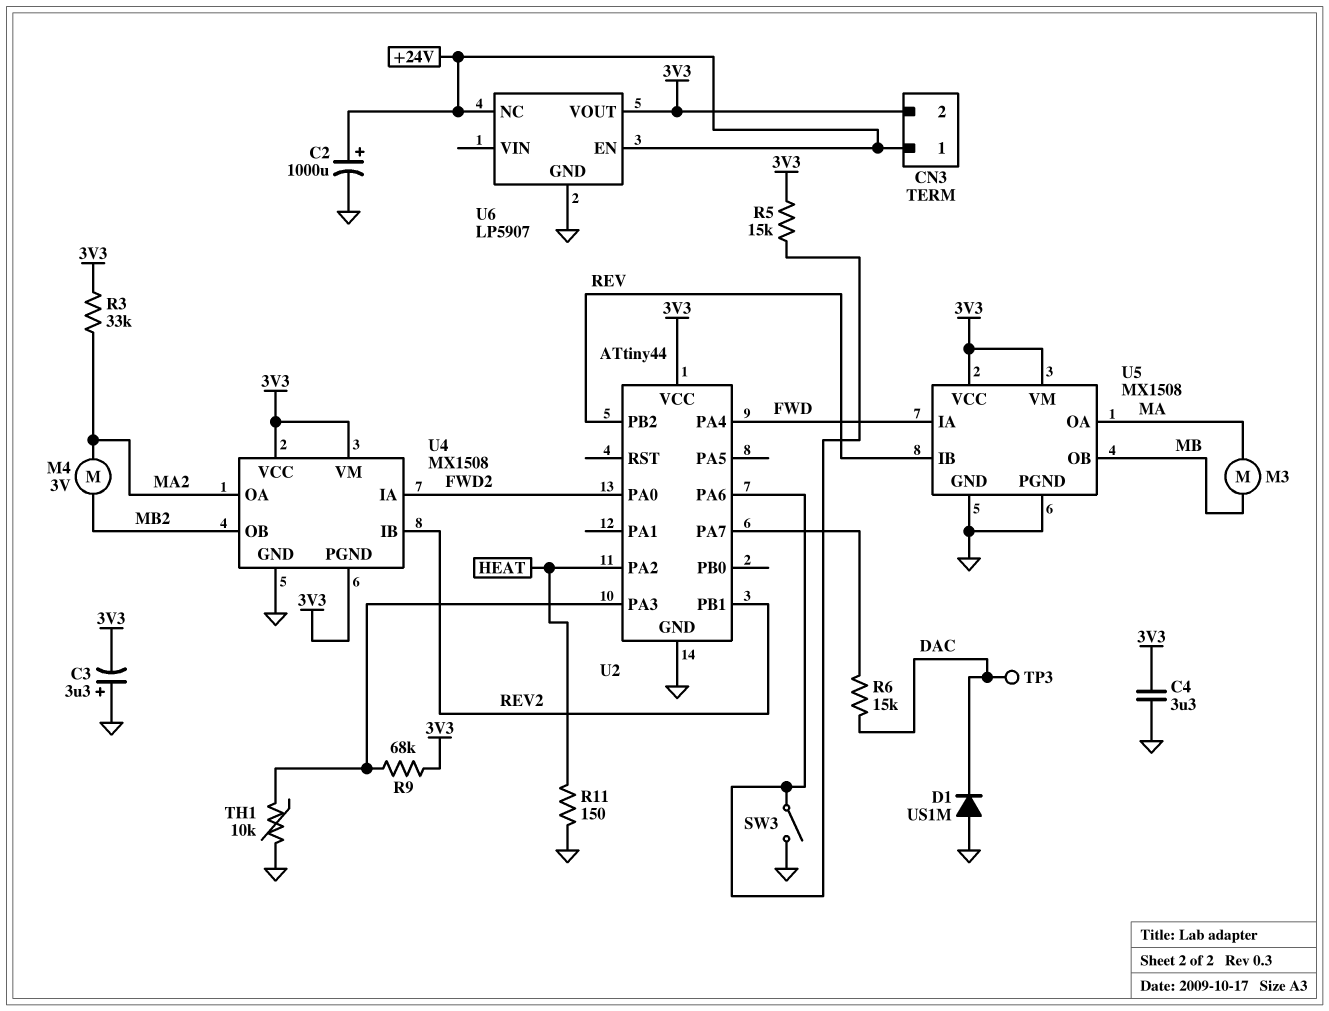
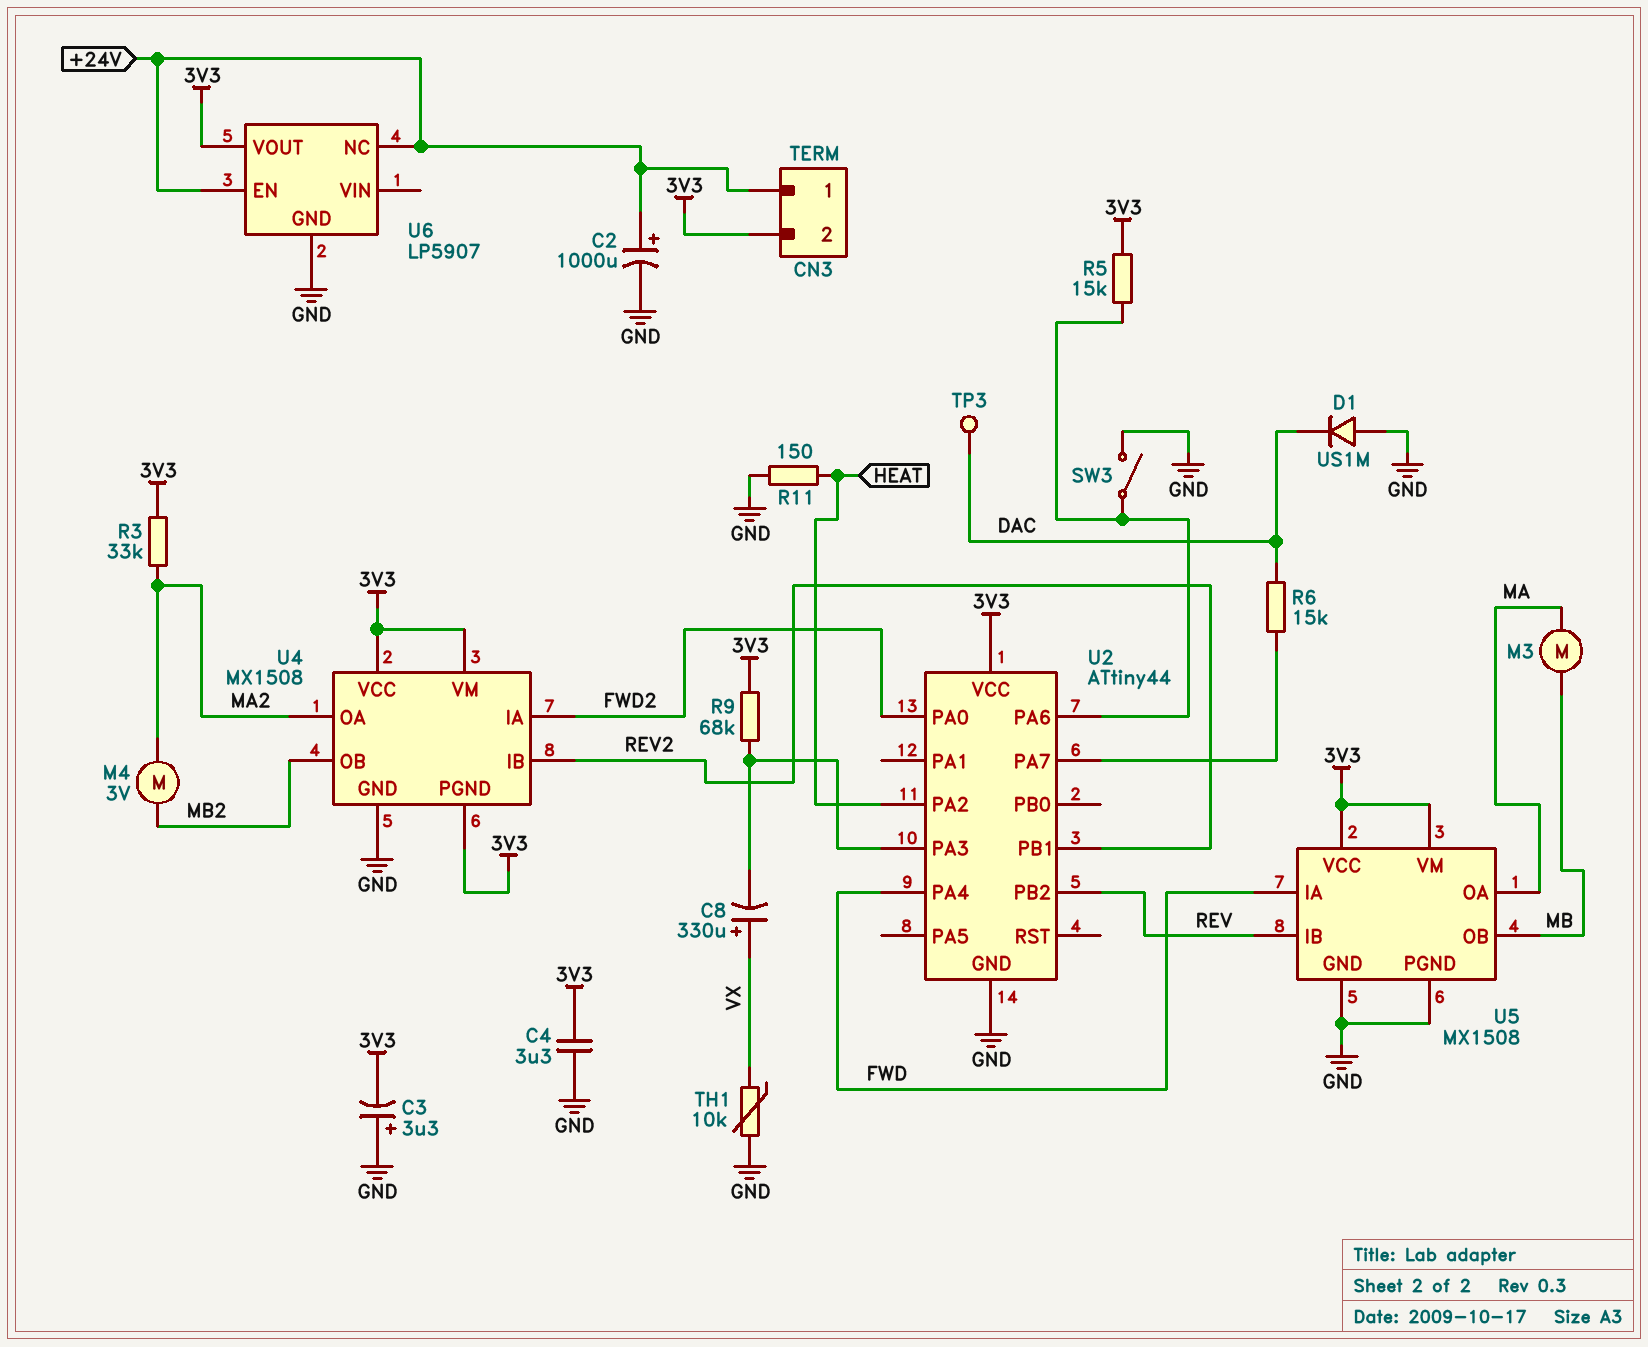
C8: none -> 330uF (plus VX, minus U2/PA3)
TH1: 10k (GND, U2/PA3) -> 10k (GND, VX)

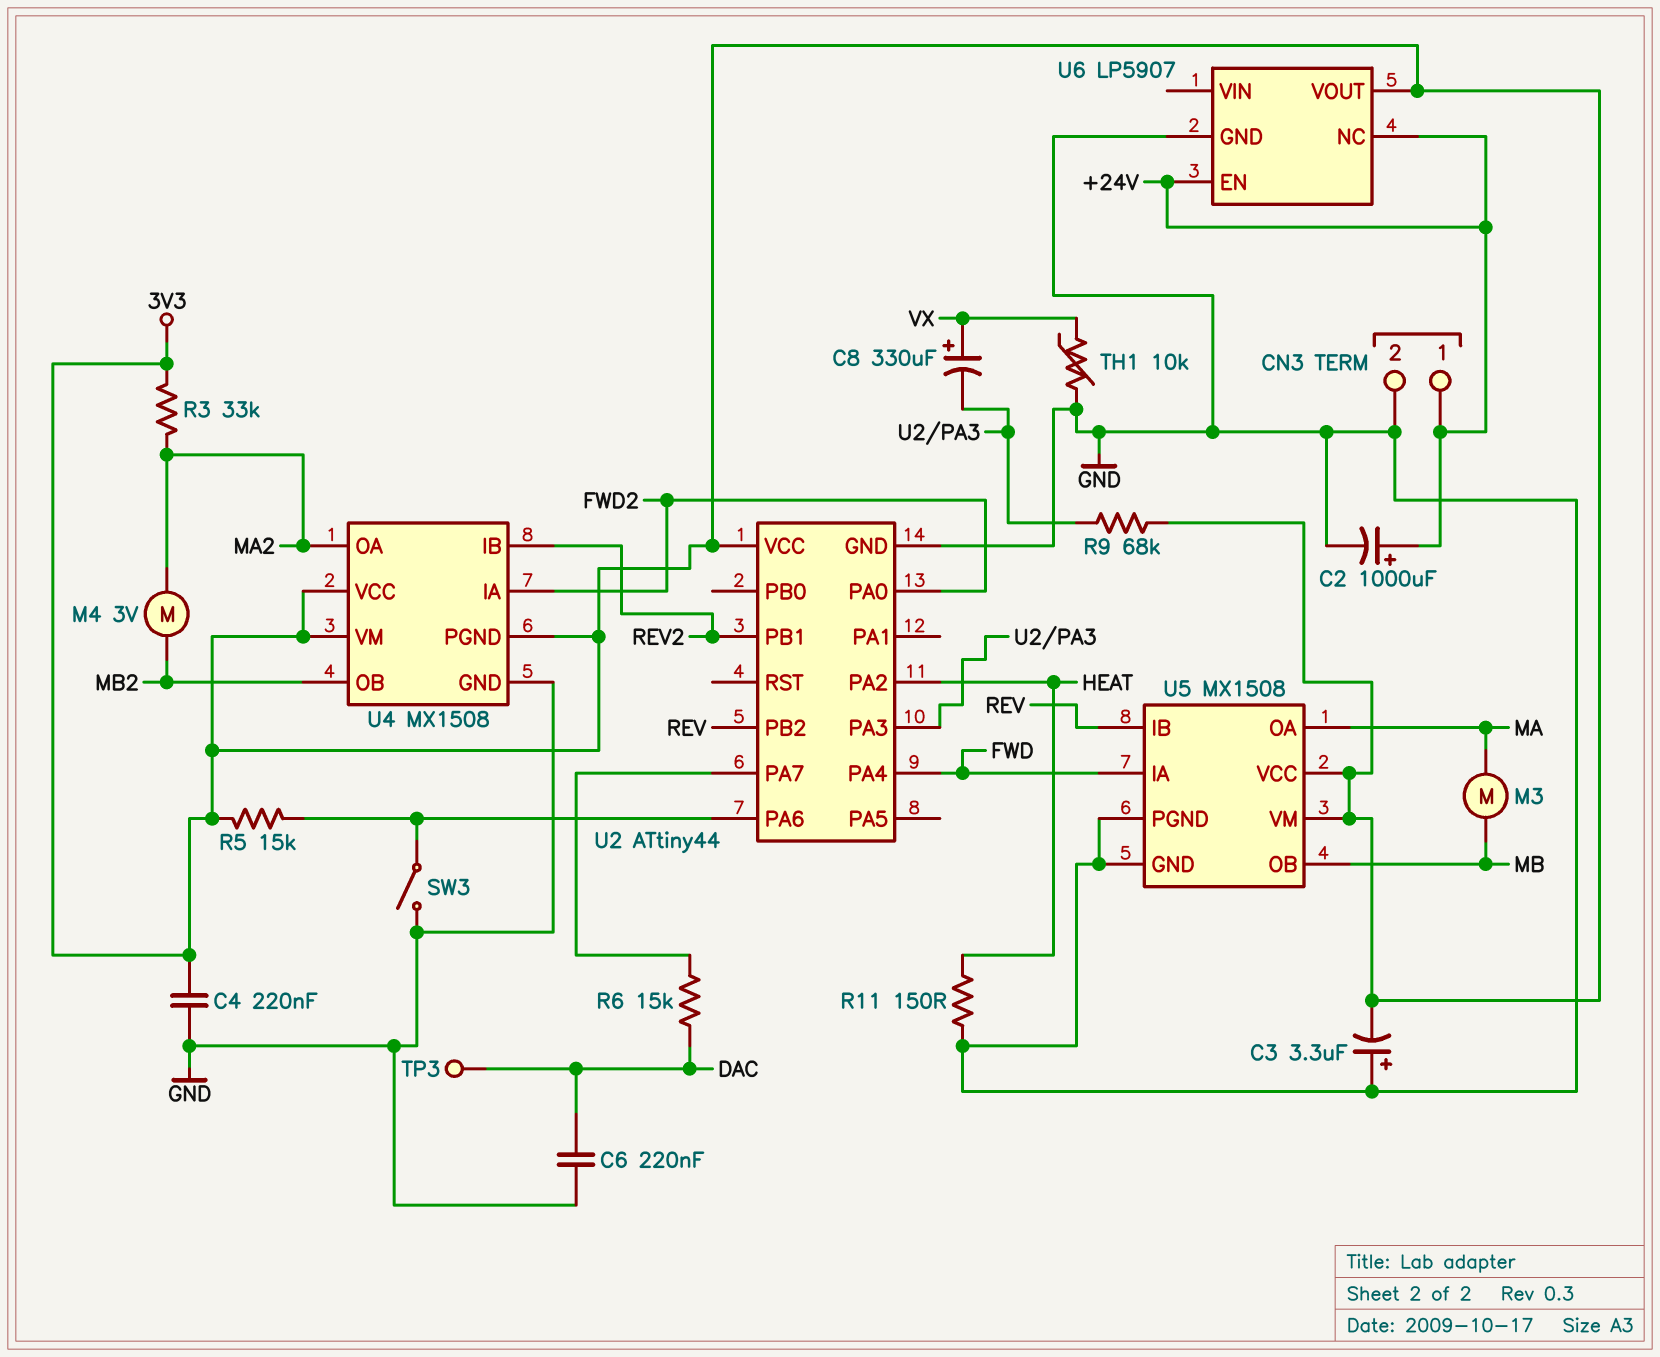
C4: 3.3uF (3V3, GND) -> 220nF (3V3, GND)
C6: none -> 220nF (DAC, GND)
CN3 pin 2: 3V3 -> GND
D1: diode US1M (A GND, K DAC) -> none

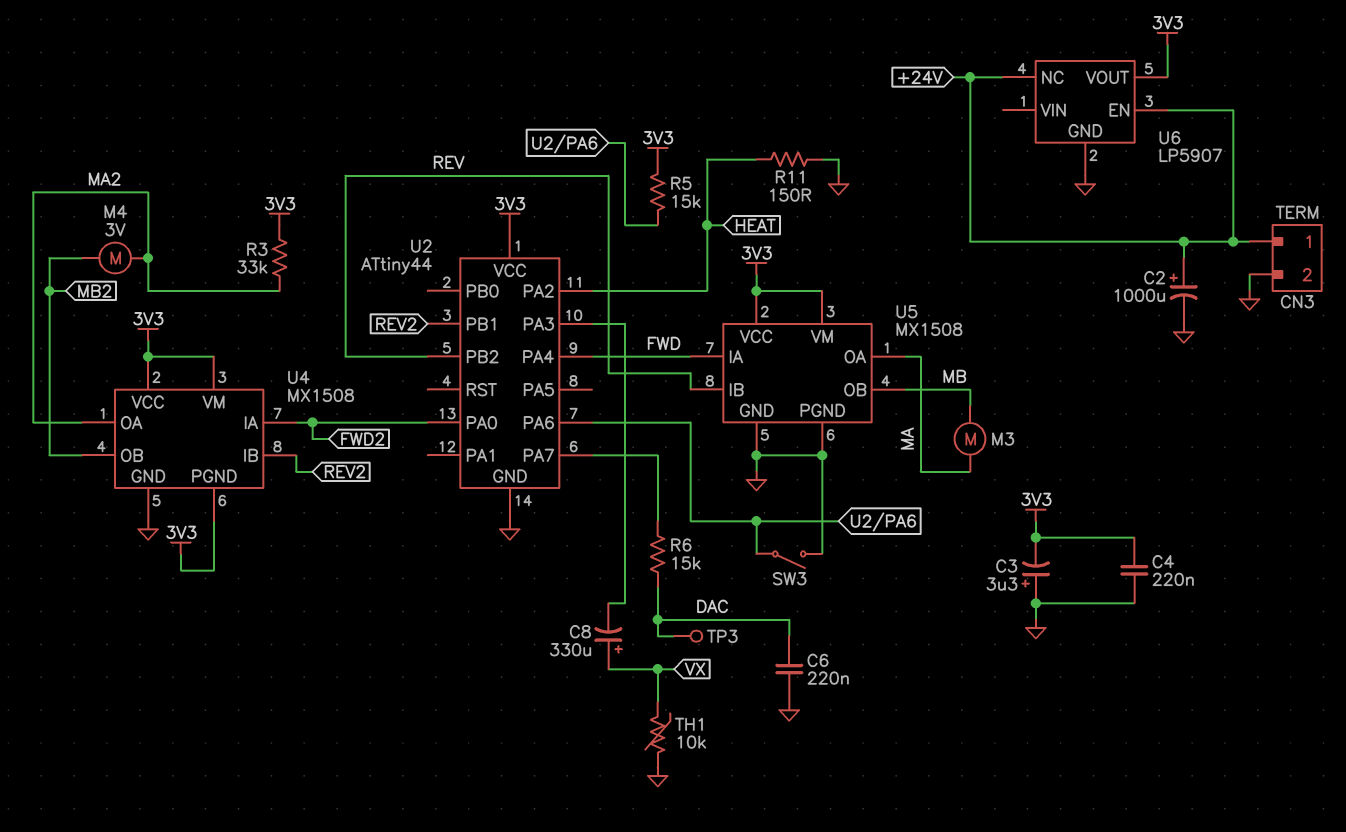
R9: 68k (3V3, U2/PA3) -> none

